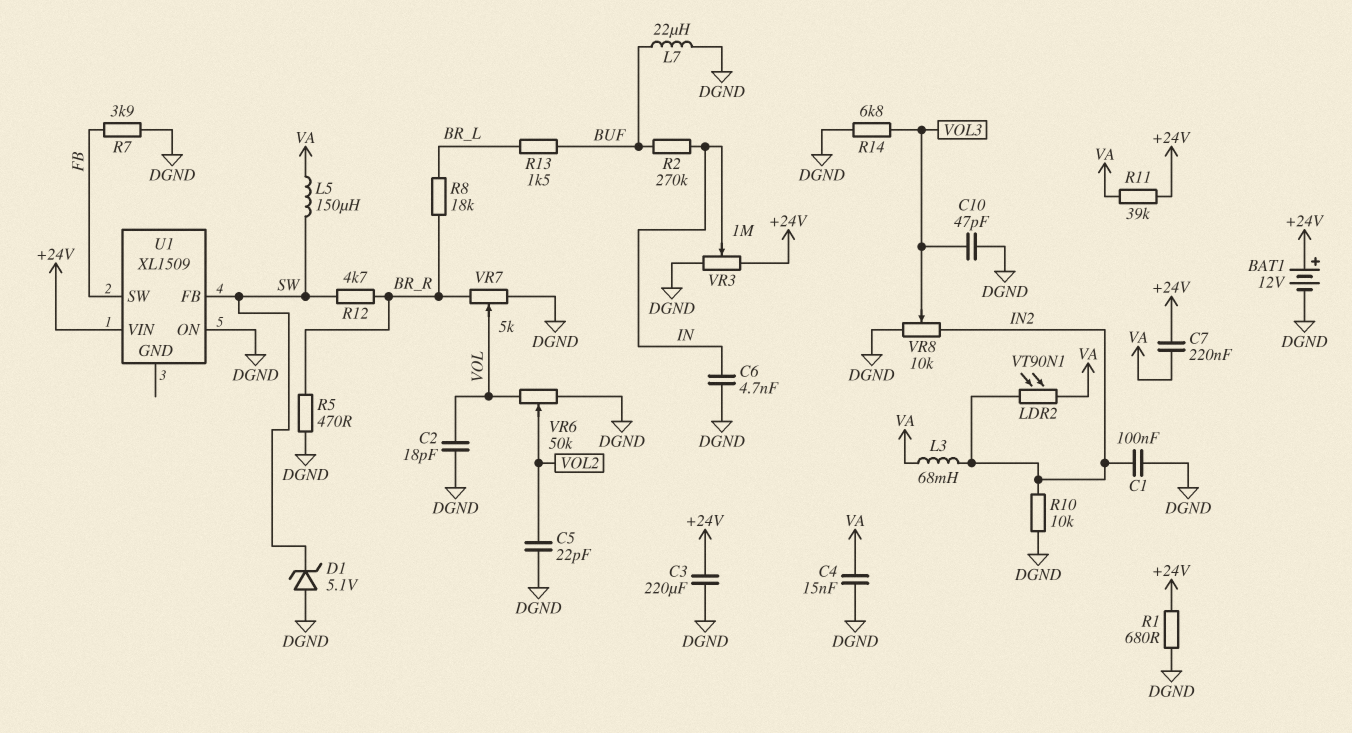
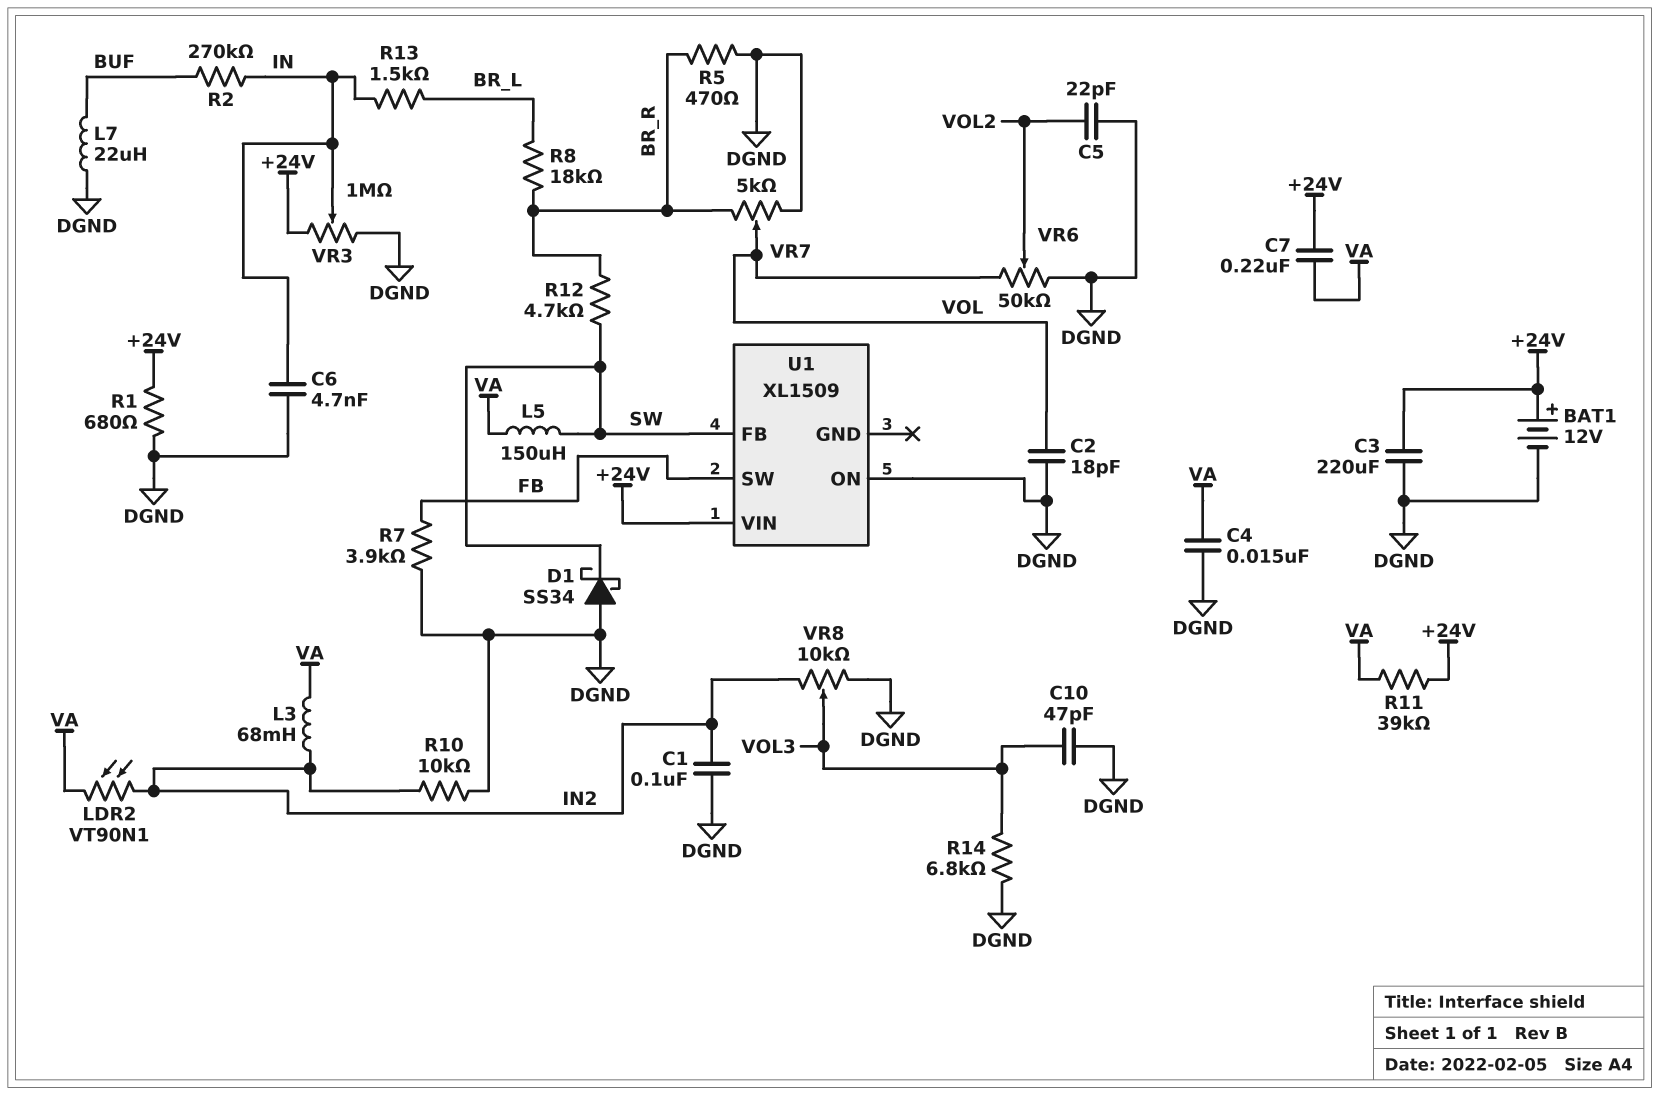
D1: zener 5.1V (A DGND, K SW) -> schottky SS34 (A DGND, K SW)
R13: 1.5k (BR_L, BUF) -> 1.5k (BR_L, IN)

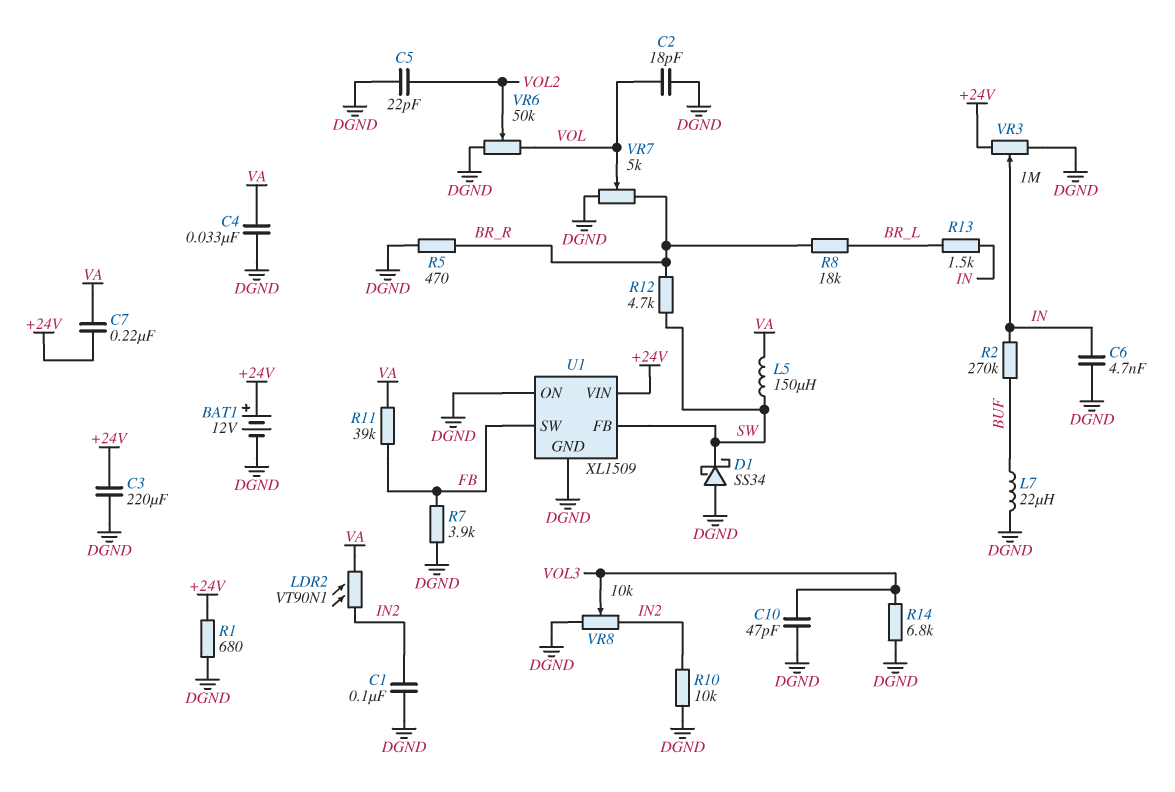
C4: 15nF (DGND, VA) -> 33nF (DGND, VA)
L3: 68mH (IN2, VA) -> none
R11: 39k (+24V, VA) -> 39k (FB, VA)
U1 pin GND: none -> DGND

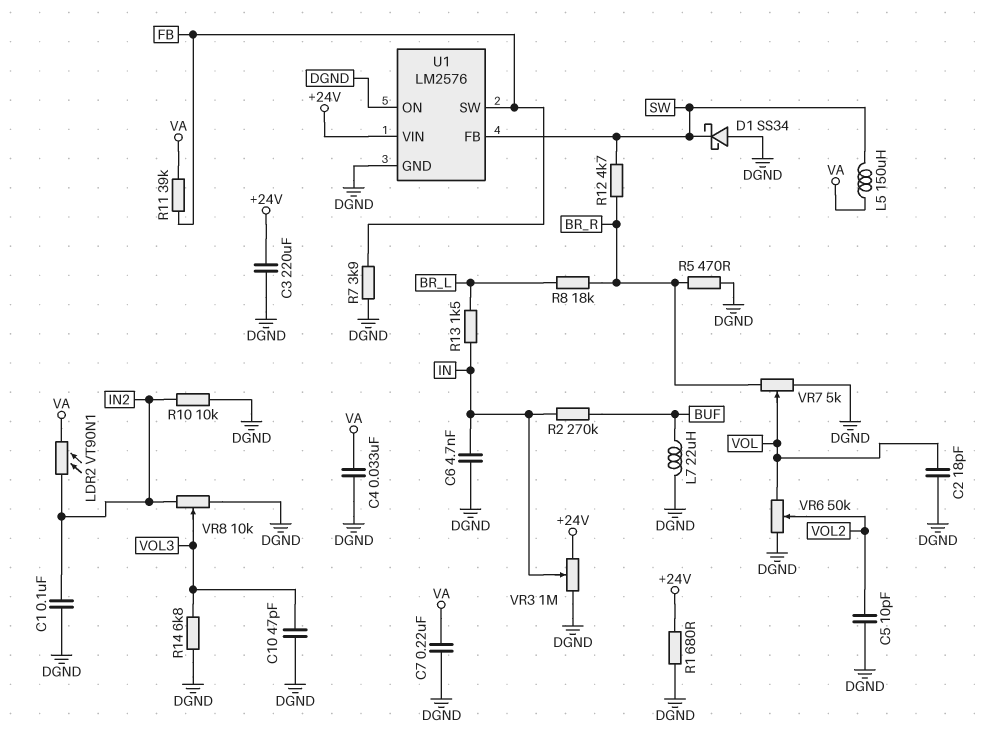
BAT1: 12V (plus +24V, minus DGND) -> none
C5: 22pF (DGND, VOL2) -> 10pF (DGND, VOL2)
C7: 220nF (+24V, VA) -> 220nF (DGND, VA)
U1: XL1509 -> LM2576

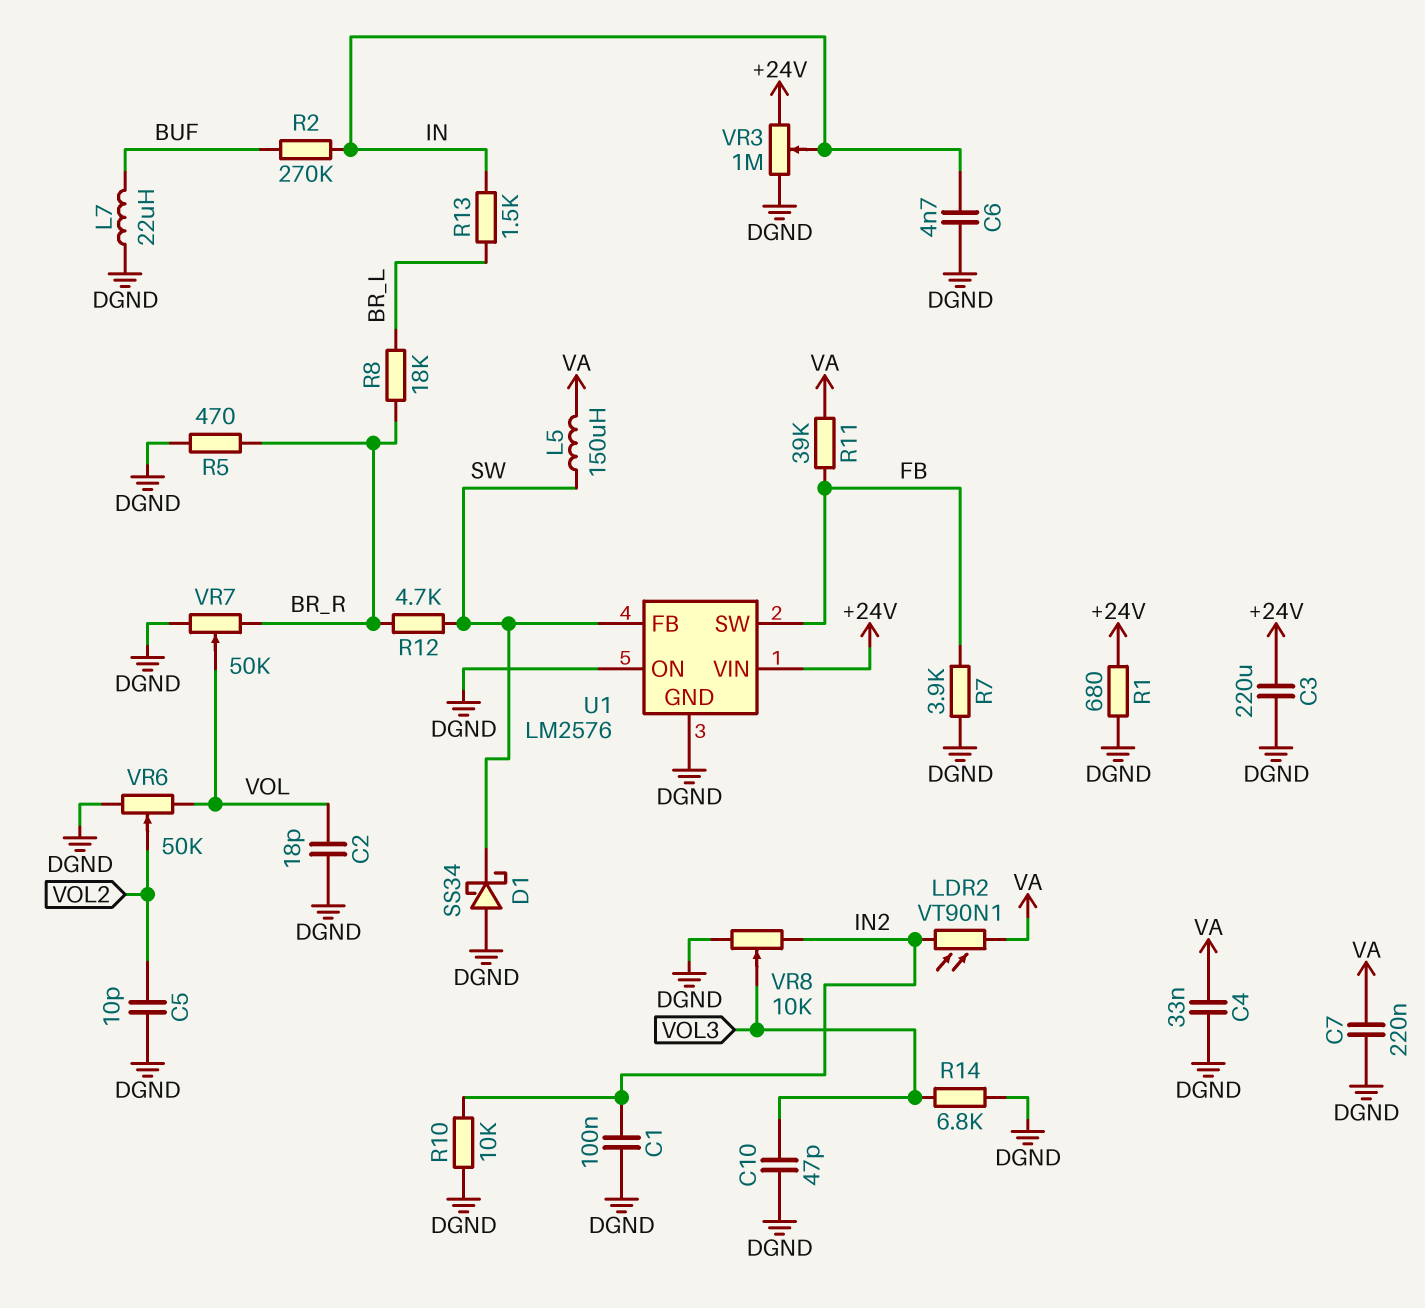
VR7: 5k (BR_R, DGND, wiper VOL) -> 50k (BR_R, DGND, wiper VOL)

